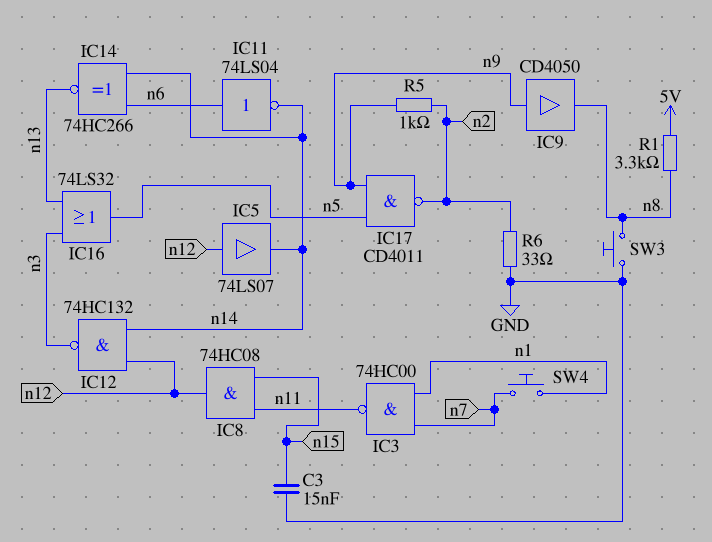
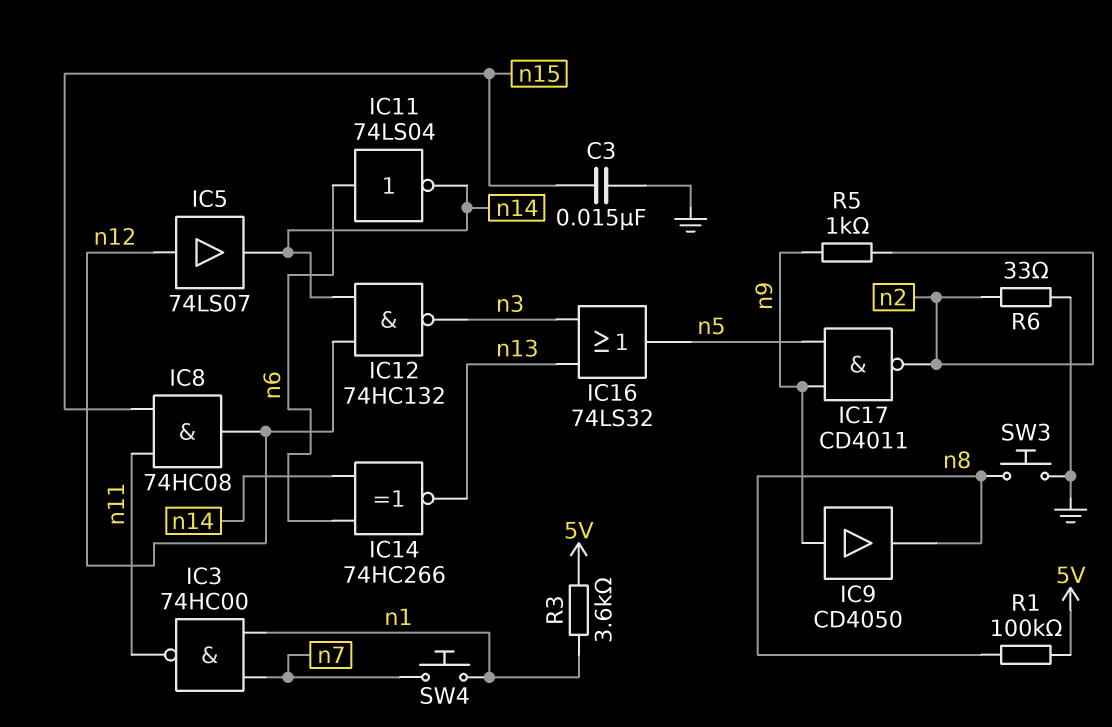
R1: 3.3k (5V, n8) -> 100k (5V, n8)
R3: none -> 3.6k (5V, n1)

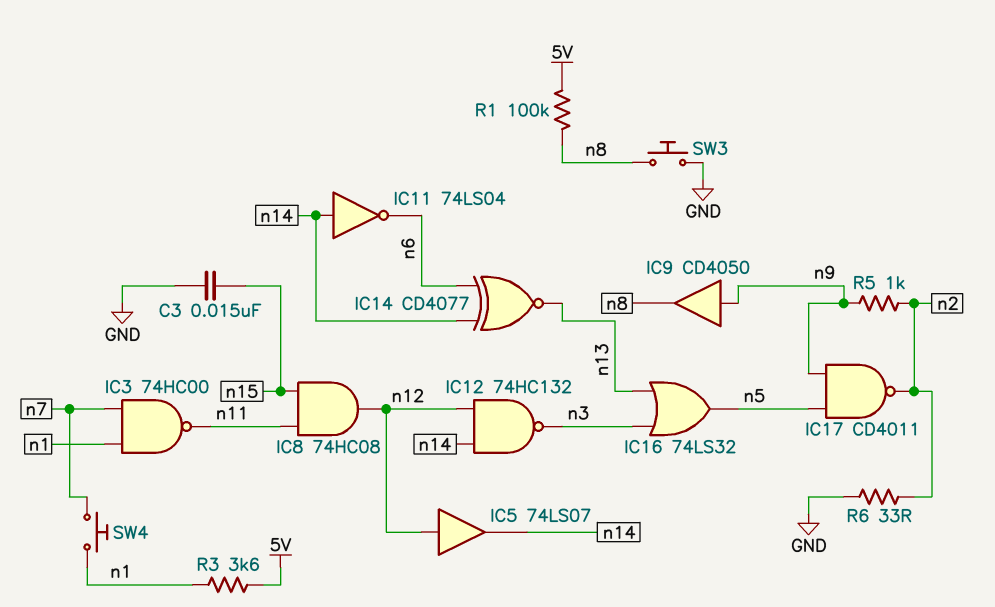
IC11: NOT 74LS04 (in n6, out n14) -> NOT 74LS04 (in n14, out n6)
IC14: XNOR 74HC266 (in n6, in n14, out n13) -> XNOR CD4077 (in n6, in n14, out n13)

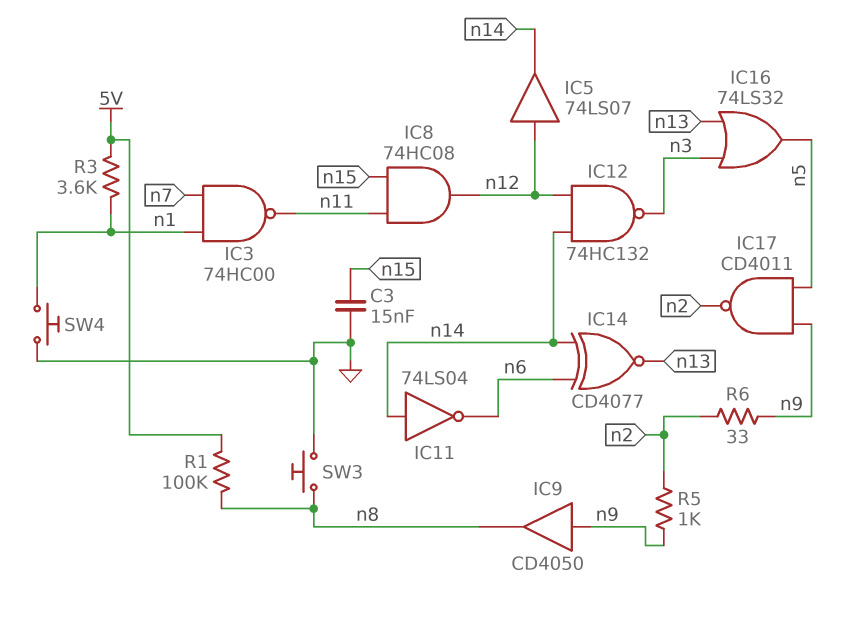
R6: 33 (GND, n2) -> 33 (n2, n9)
SW4: button (n1, n7) -> button (GND, n1)

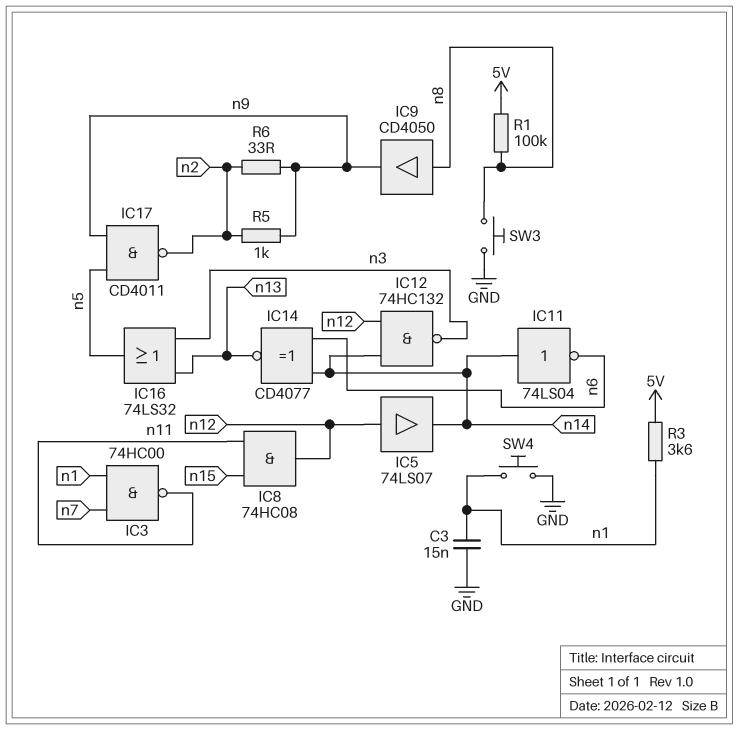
C3: 15nF (GND, n15) -> 15nF (GND, n1)
IC9: buffer CD4050 (in n9, out n8) -> buffer CD4050 (in n8, out n9)

